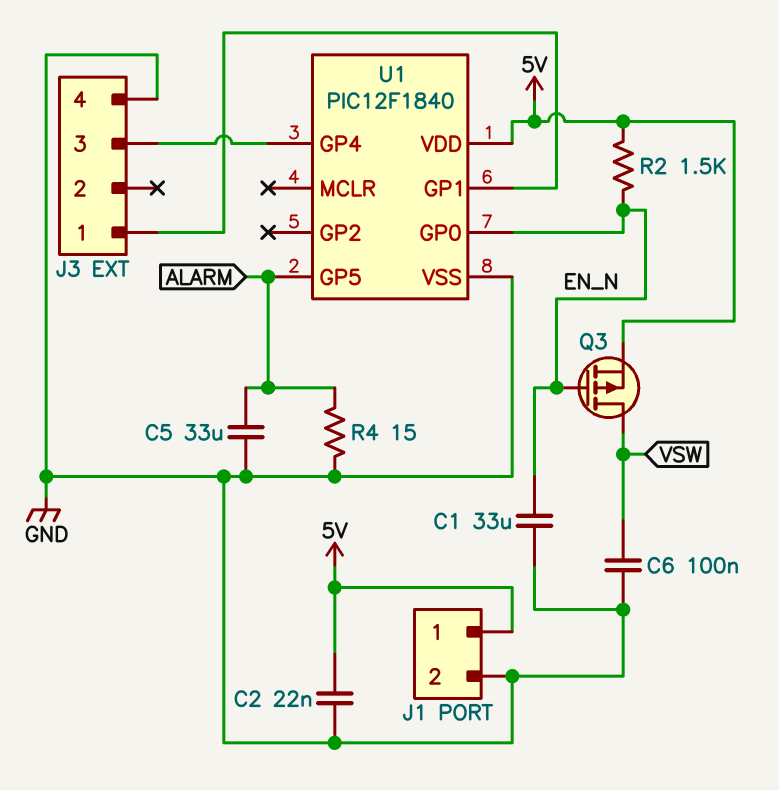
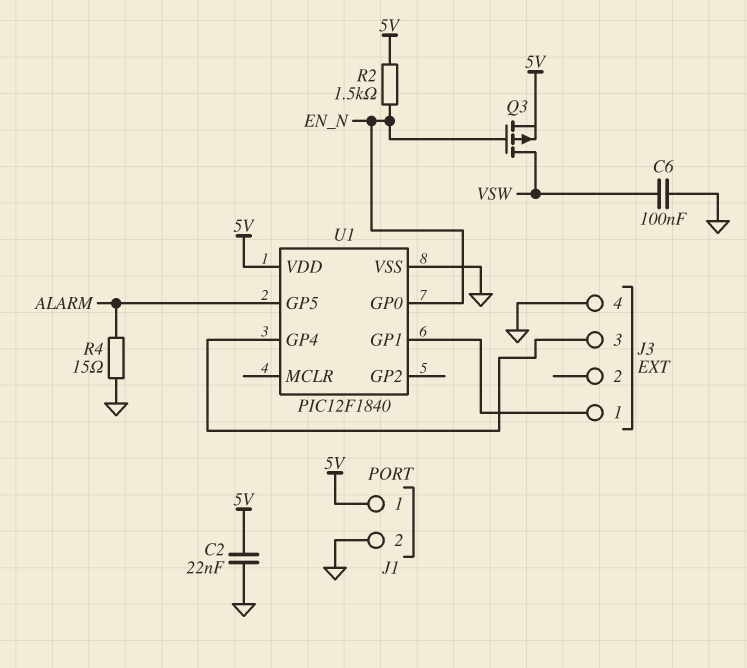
C1: 33uF (EN_N, GND) -> none
C5: 33uF (ALARM, GND) -> none

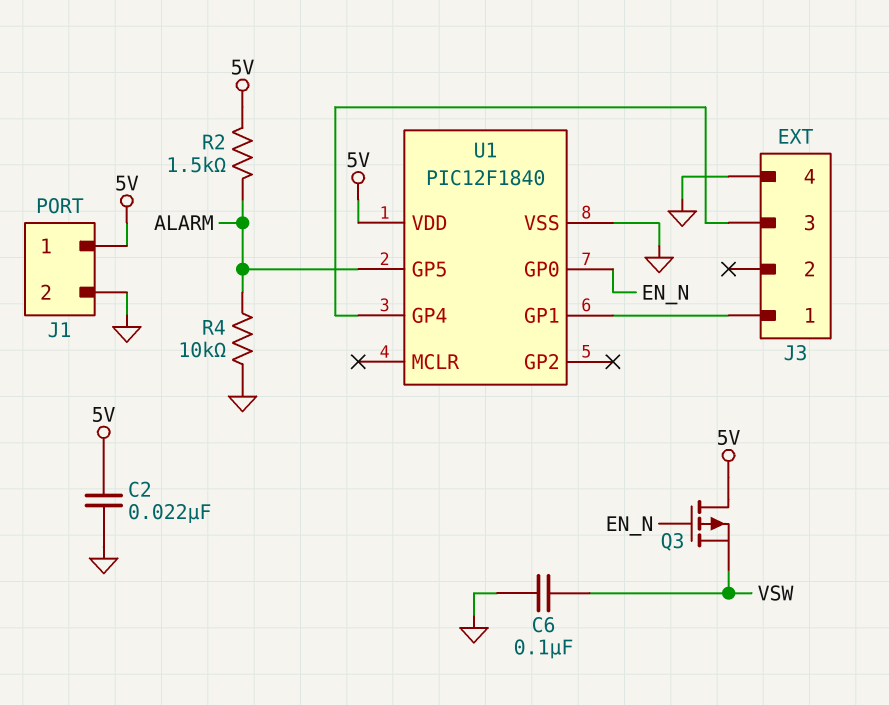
Q3: PMOS (G EN_N, D VSW, S 5V) -> PMOS (G EN_N, D 5V, S VSW)
R2: 1.5k (5V, EN_N) -> 1.5k (5V, ALARM)
R4: 15 (ALARM, GND) -> 10k (ALARM, GND)

